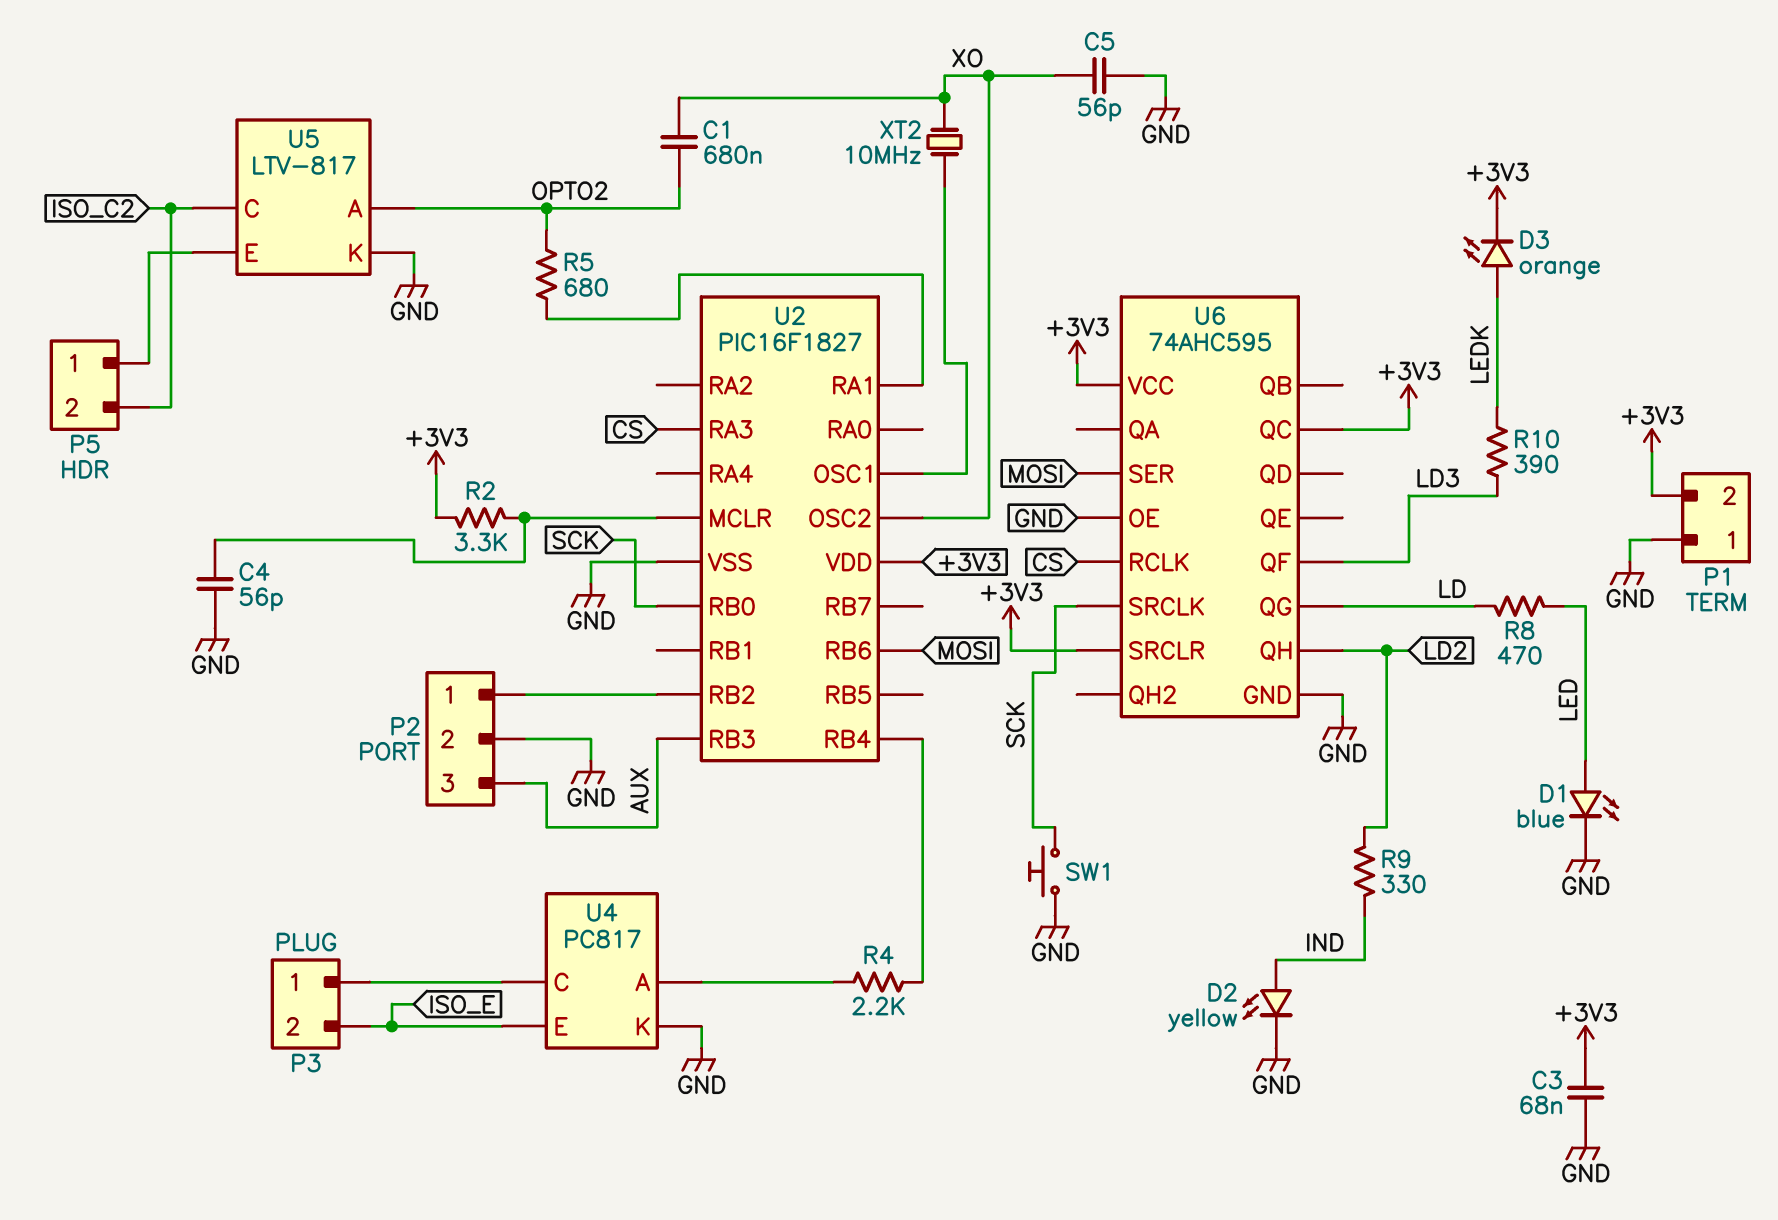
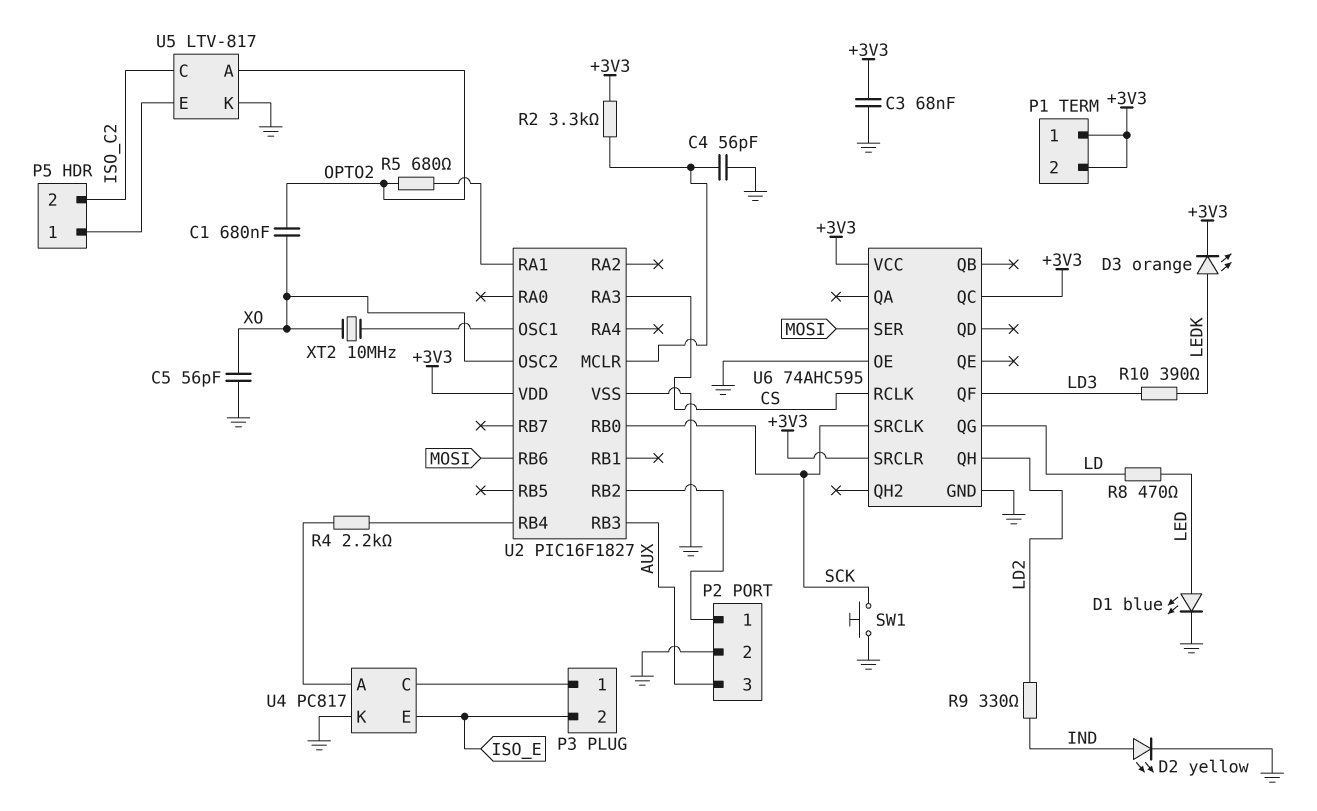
P1 pin 1: GND -> +3V3

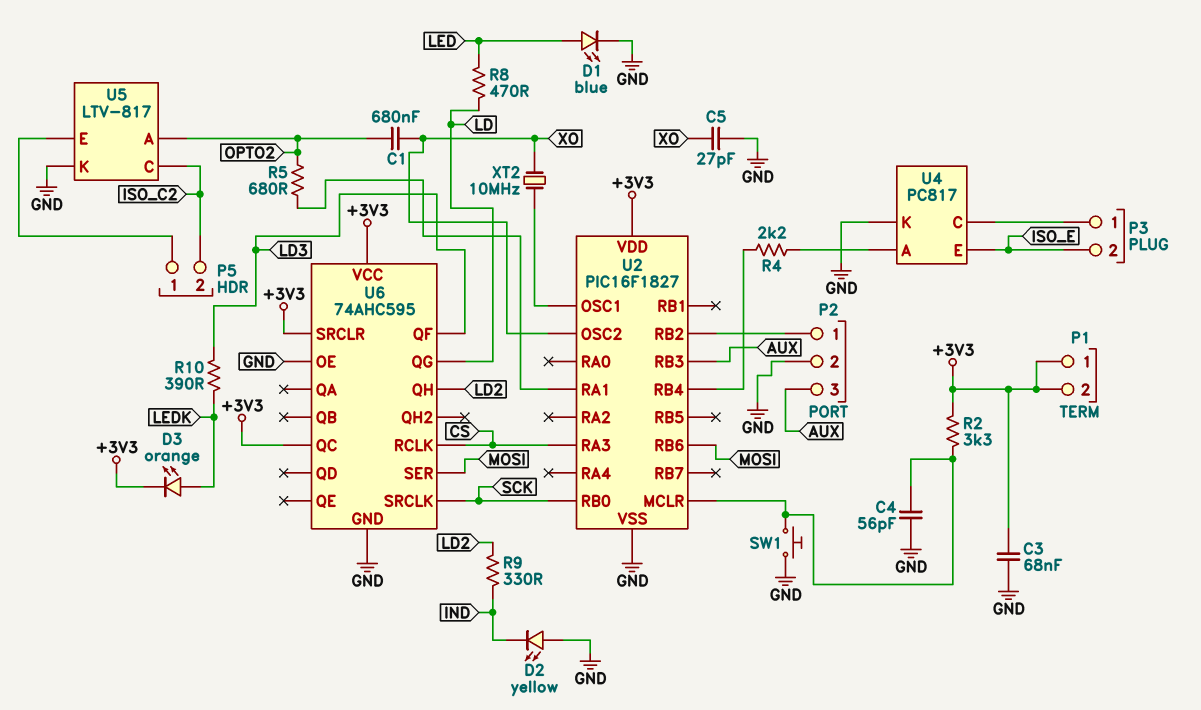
C5: 56pF (GND, XO) -> 27pF (GND, XO)
D2: LED yellow (A IND, K GND) -> LED yellow (A GND, K IND)
SW1: button (GND, SCK) -> button (GND, U2/MCLR)

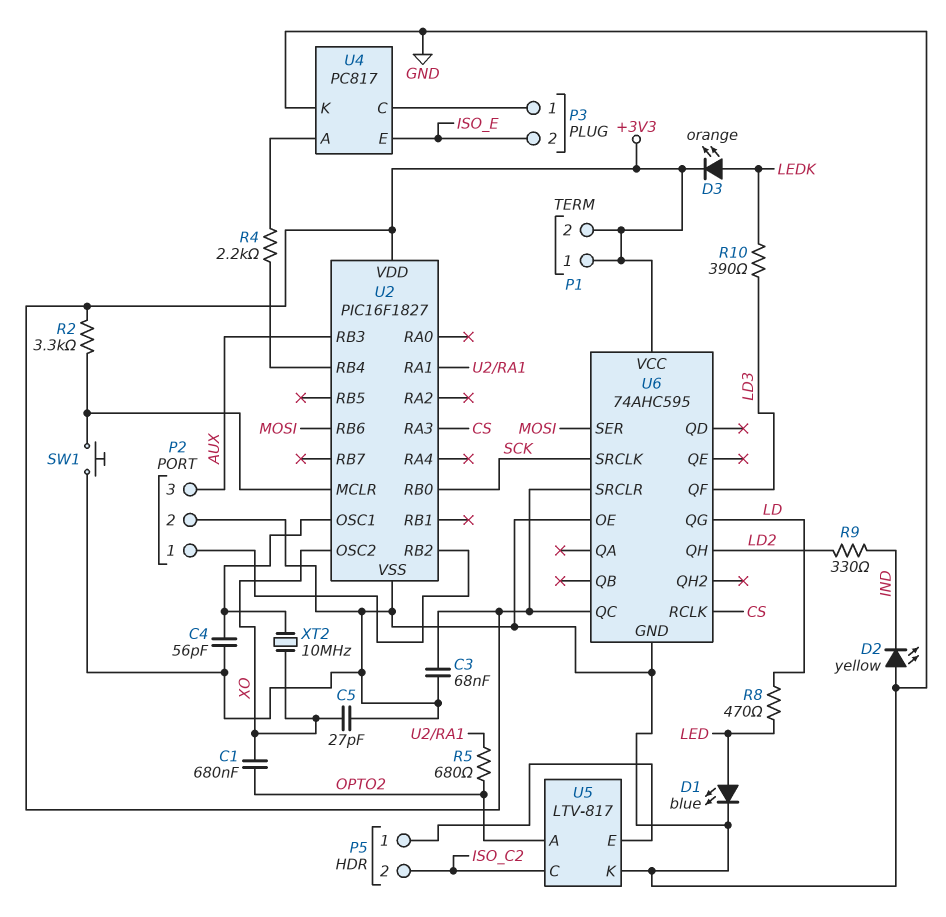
C4: 56pF (GND, U2/MCLR) -> 56pF (GND, U2/OSC1)

